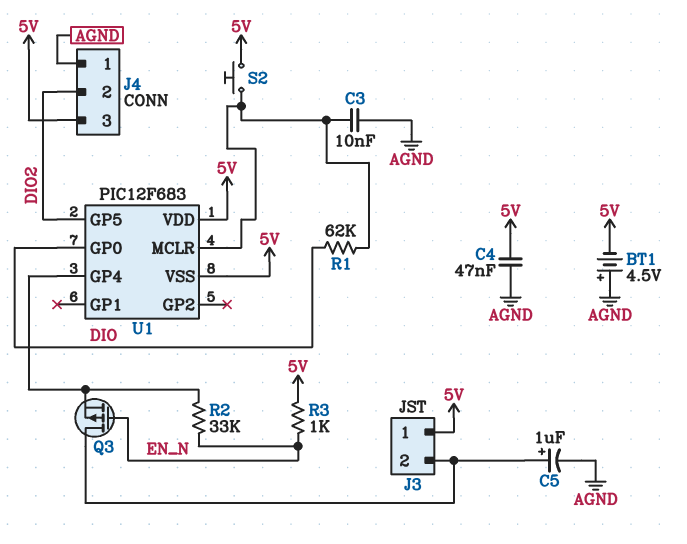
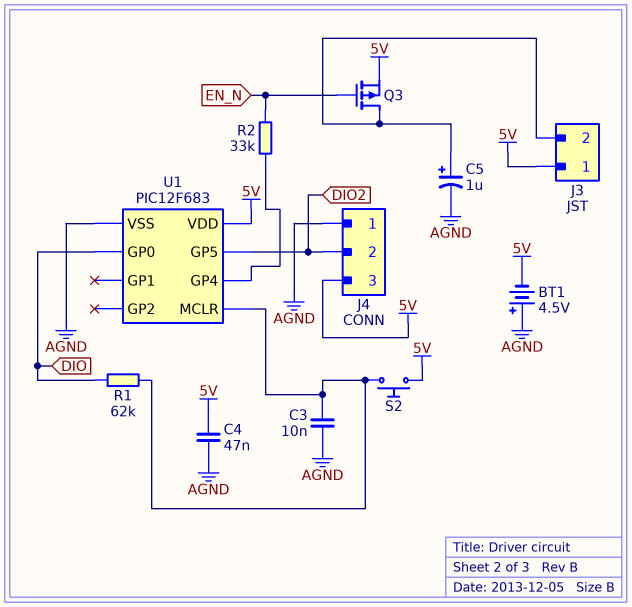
Q3: PMOS (G EN_N, D J3/2, S U1/GP4) -> PMOS (G EN_N, D J3/2, S 5V)
R3: 1k (5V, EN_N) -> none
U1 pin VSS: 5V -> AGND

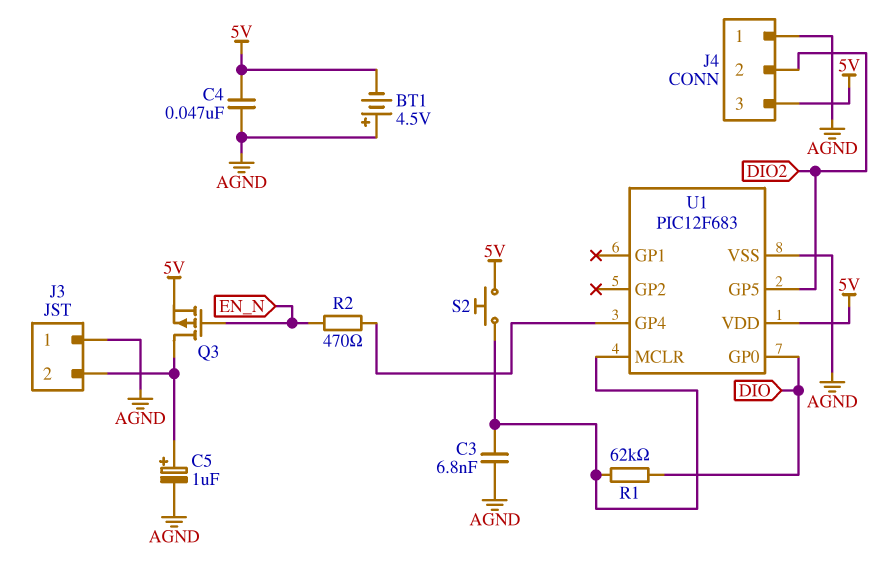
C3: 10nF (AGND, U1/MCLR) -> 6.8nF (AGND, U1/MCLR)
J3 pin 1: 5V -> AGND
R2: 33k (EN_N, U1/GP4) -> 470 (EN_N, U1/GP4)

